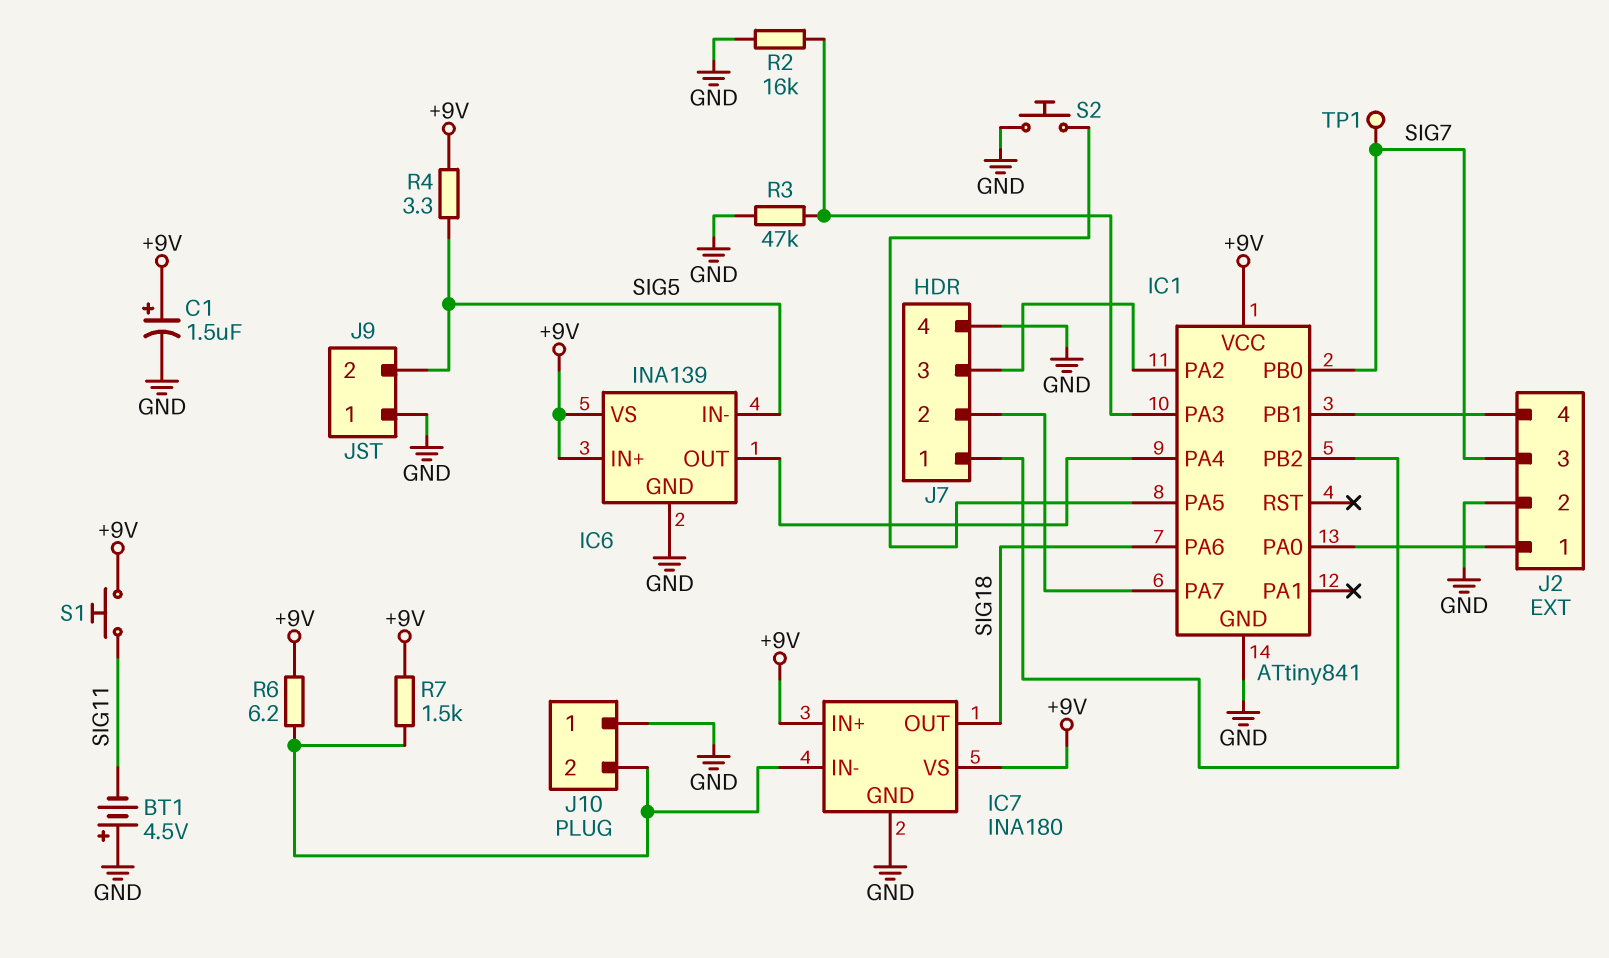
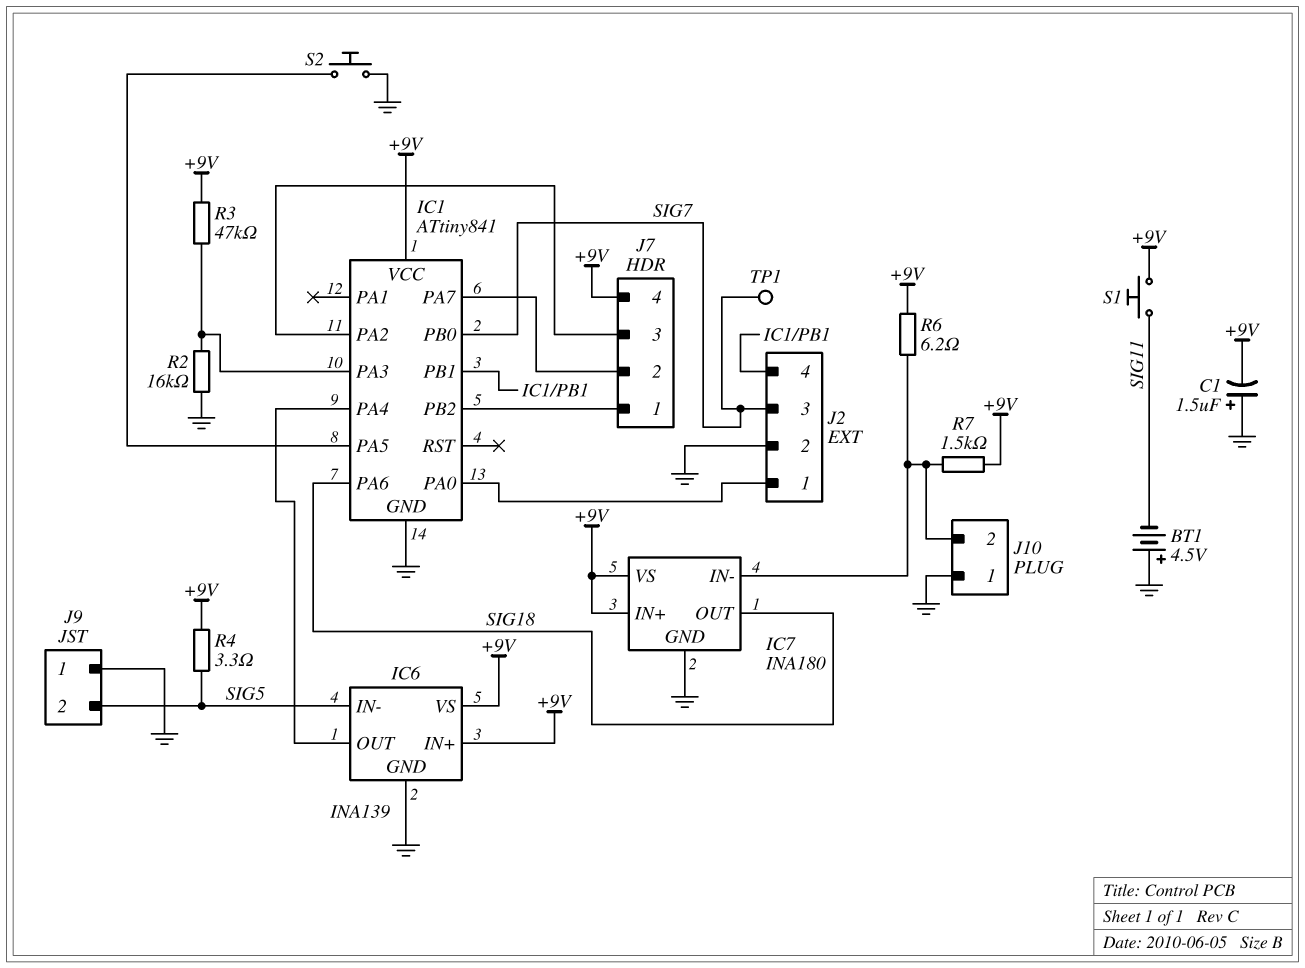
C1: 1.5uF (plus +9V, minus GND) -> 1.5uF (plus GND, minus +9V)
J7 pin 4: GND -> +9V
R3: 47k (GND, IC1/PA3) -> 47k (+9V, IC1/PA3)

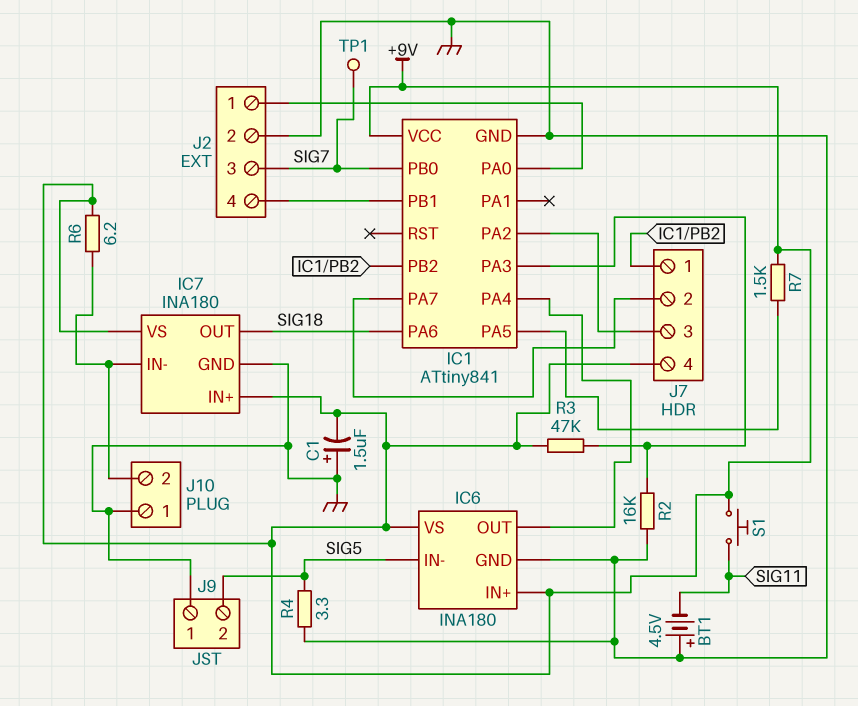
IC6: INA139 -> INA180
R4: 3.3 (+9V, SIG5) -> 3.3 (GND, SIG5)
R7: 1.5k (+9V, IC7/IN-) -> 1.5k (+9V, IC1/PA5)
S2: button (GND, IC1/PA5) -> none

